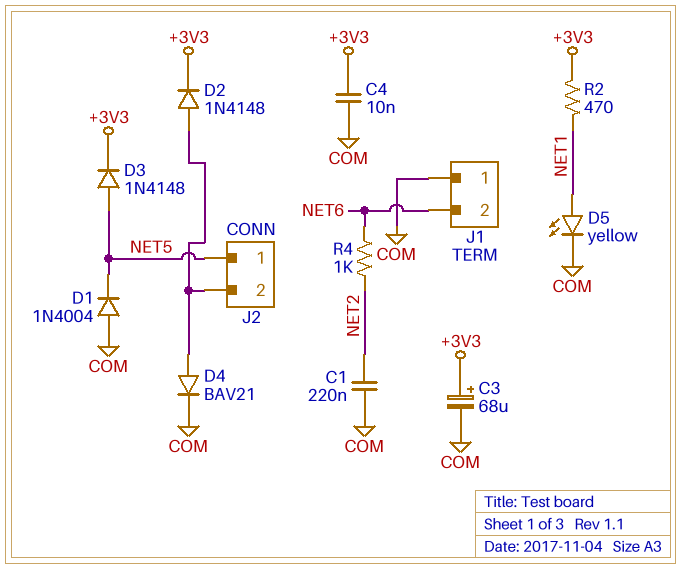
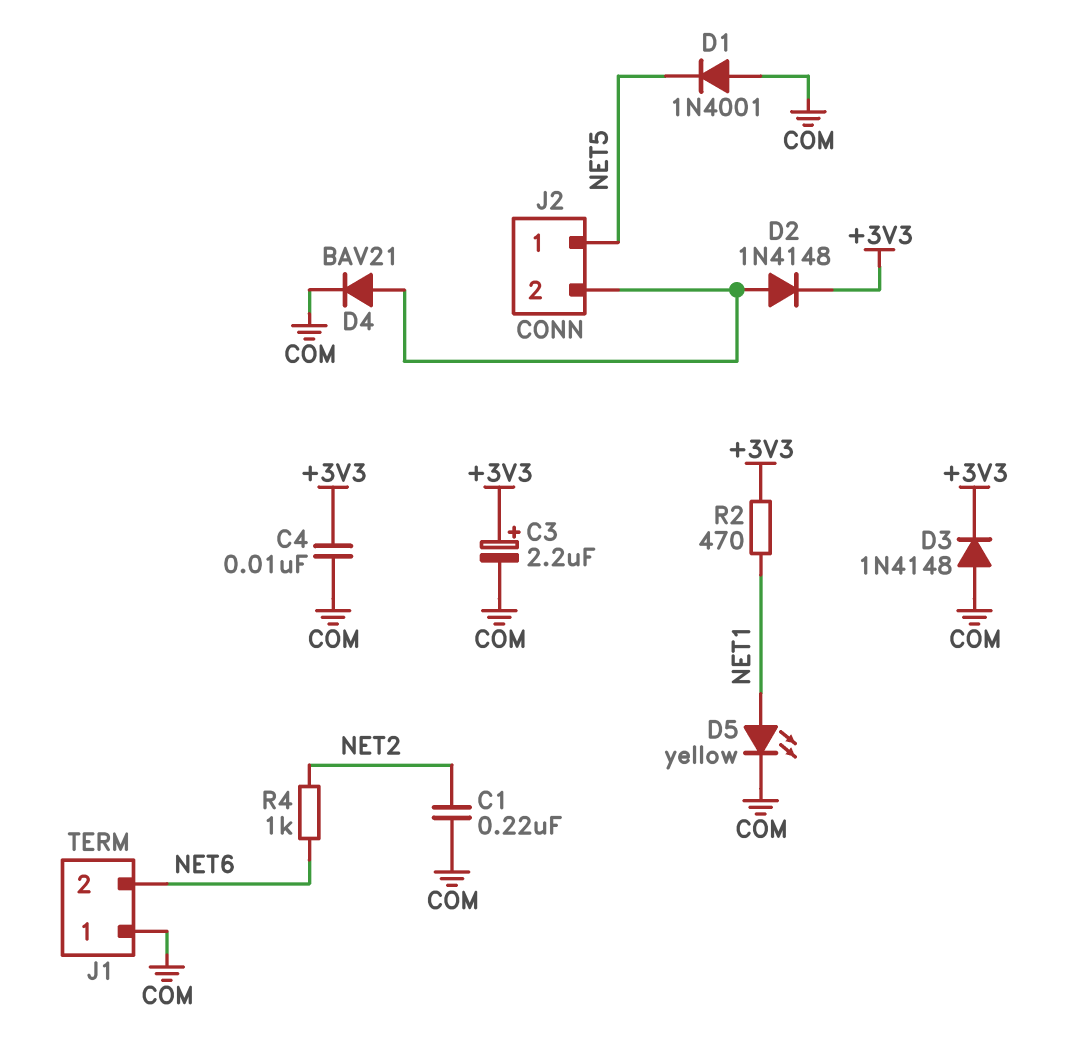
C3: 68uF (plus +3V3, minus COM) -> 2.2uF (plus +3V3, minus COM)
D1: diode 1N4004 (A COM, K NET5) -> diode 1N4001 (A COM, K NET5)
D3: diode 1N4148 (A NET5, K +3V3) -> diode 1N4148 (A COM, K +3V3)

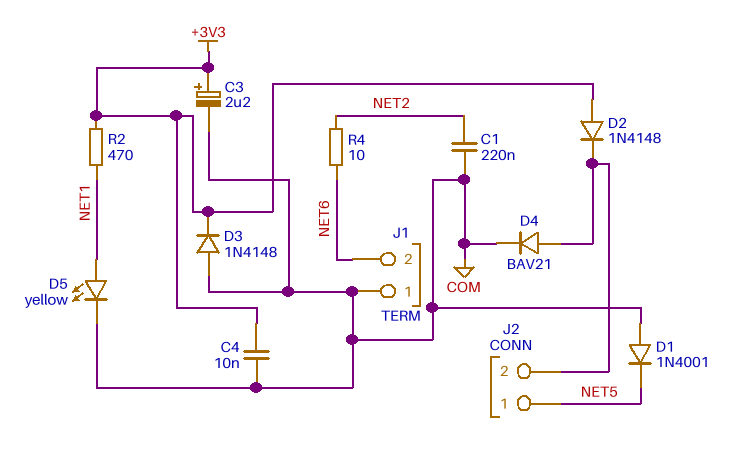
D2: diode 1N4148 (A J2/2, K +3V3) -> diode 1N4148 (A +3V3, K J2/2)
R4: 1k (NET2, NET6) -> 10 (NET2, NET6)

